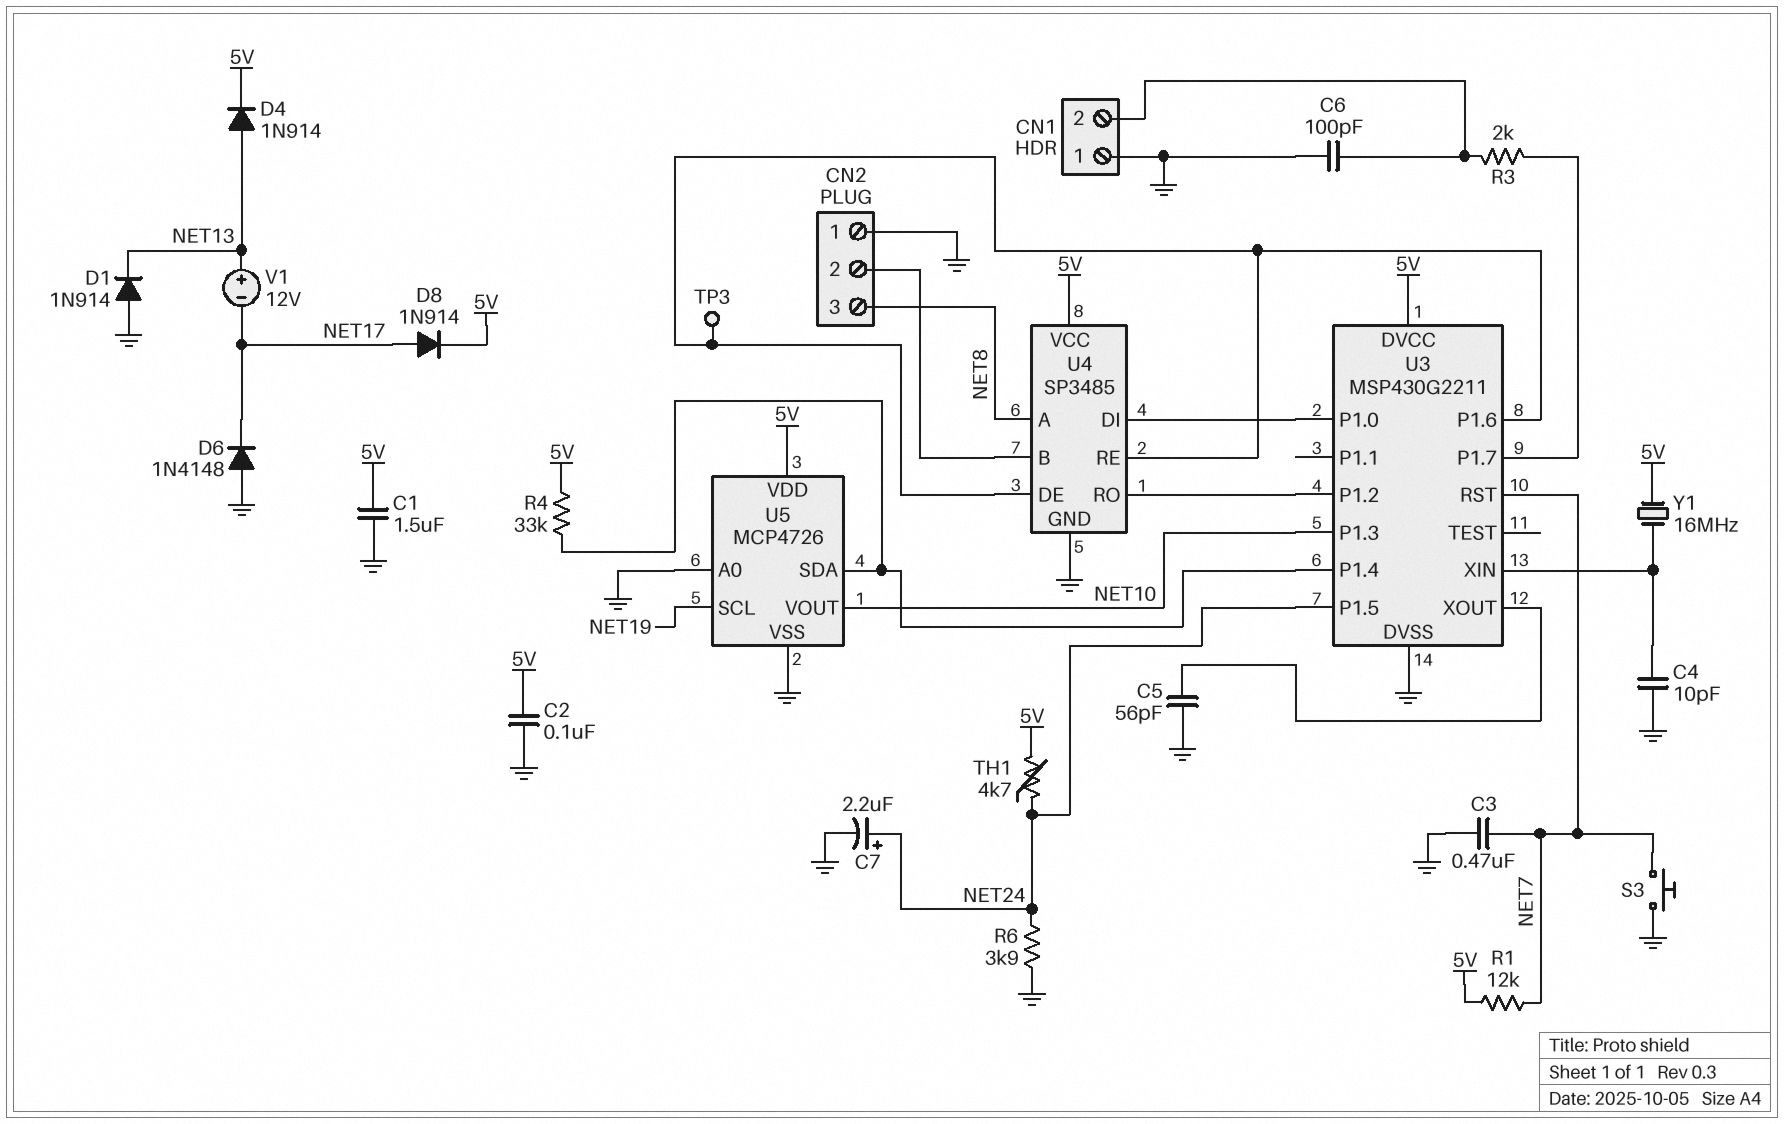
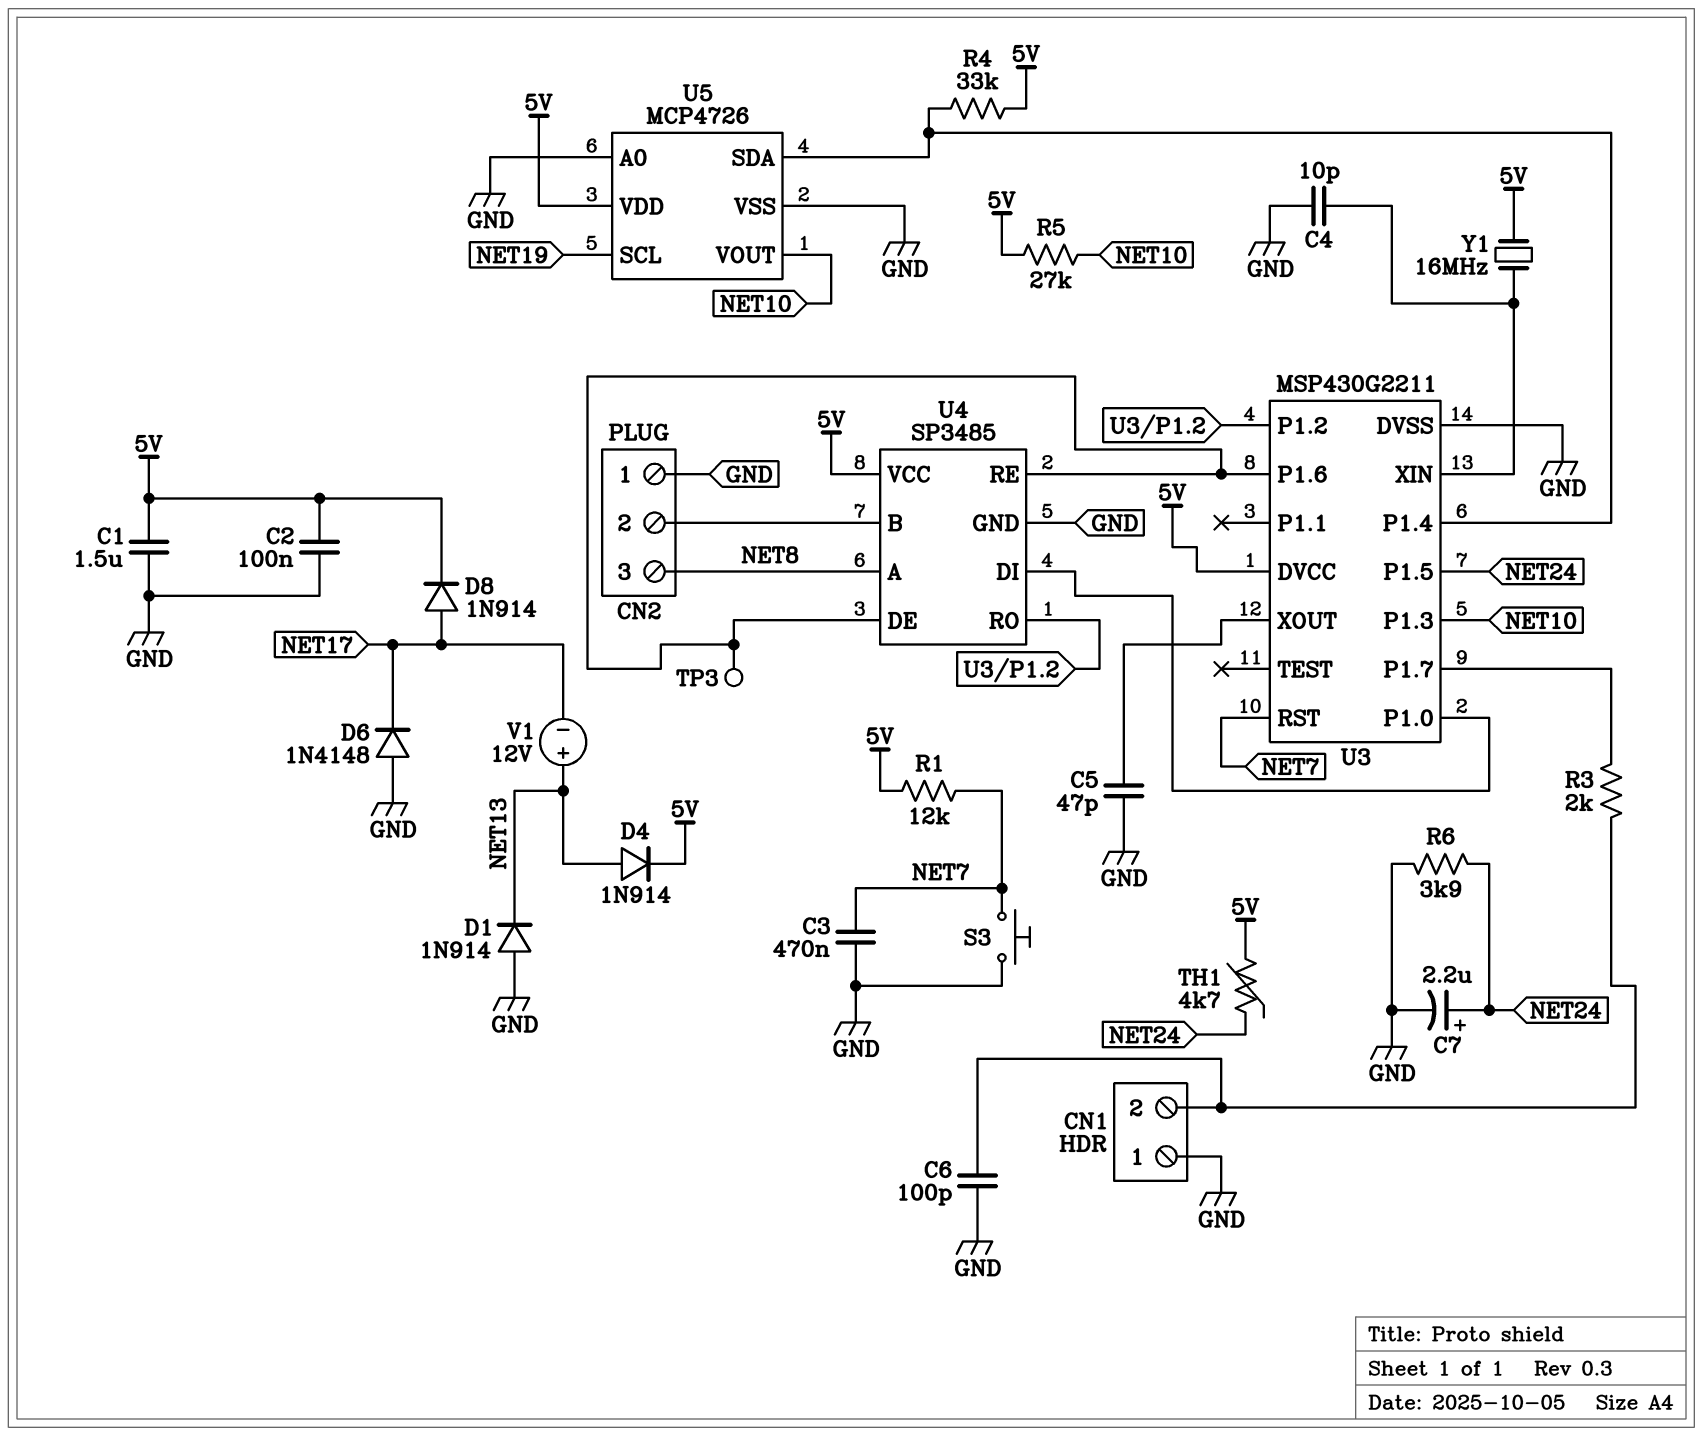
C5: 56pF (GND, U3/XOUT) -> 47pF (GND, U3/XOUT)
R5: none -> 27k (5V, NET10)

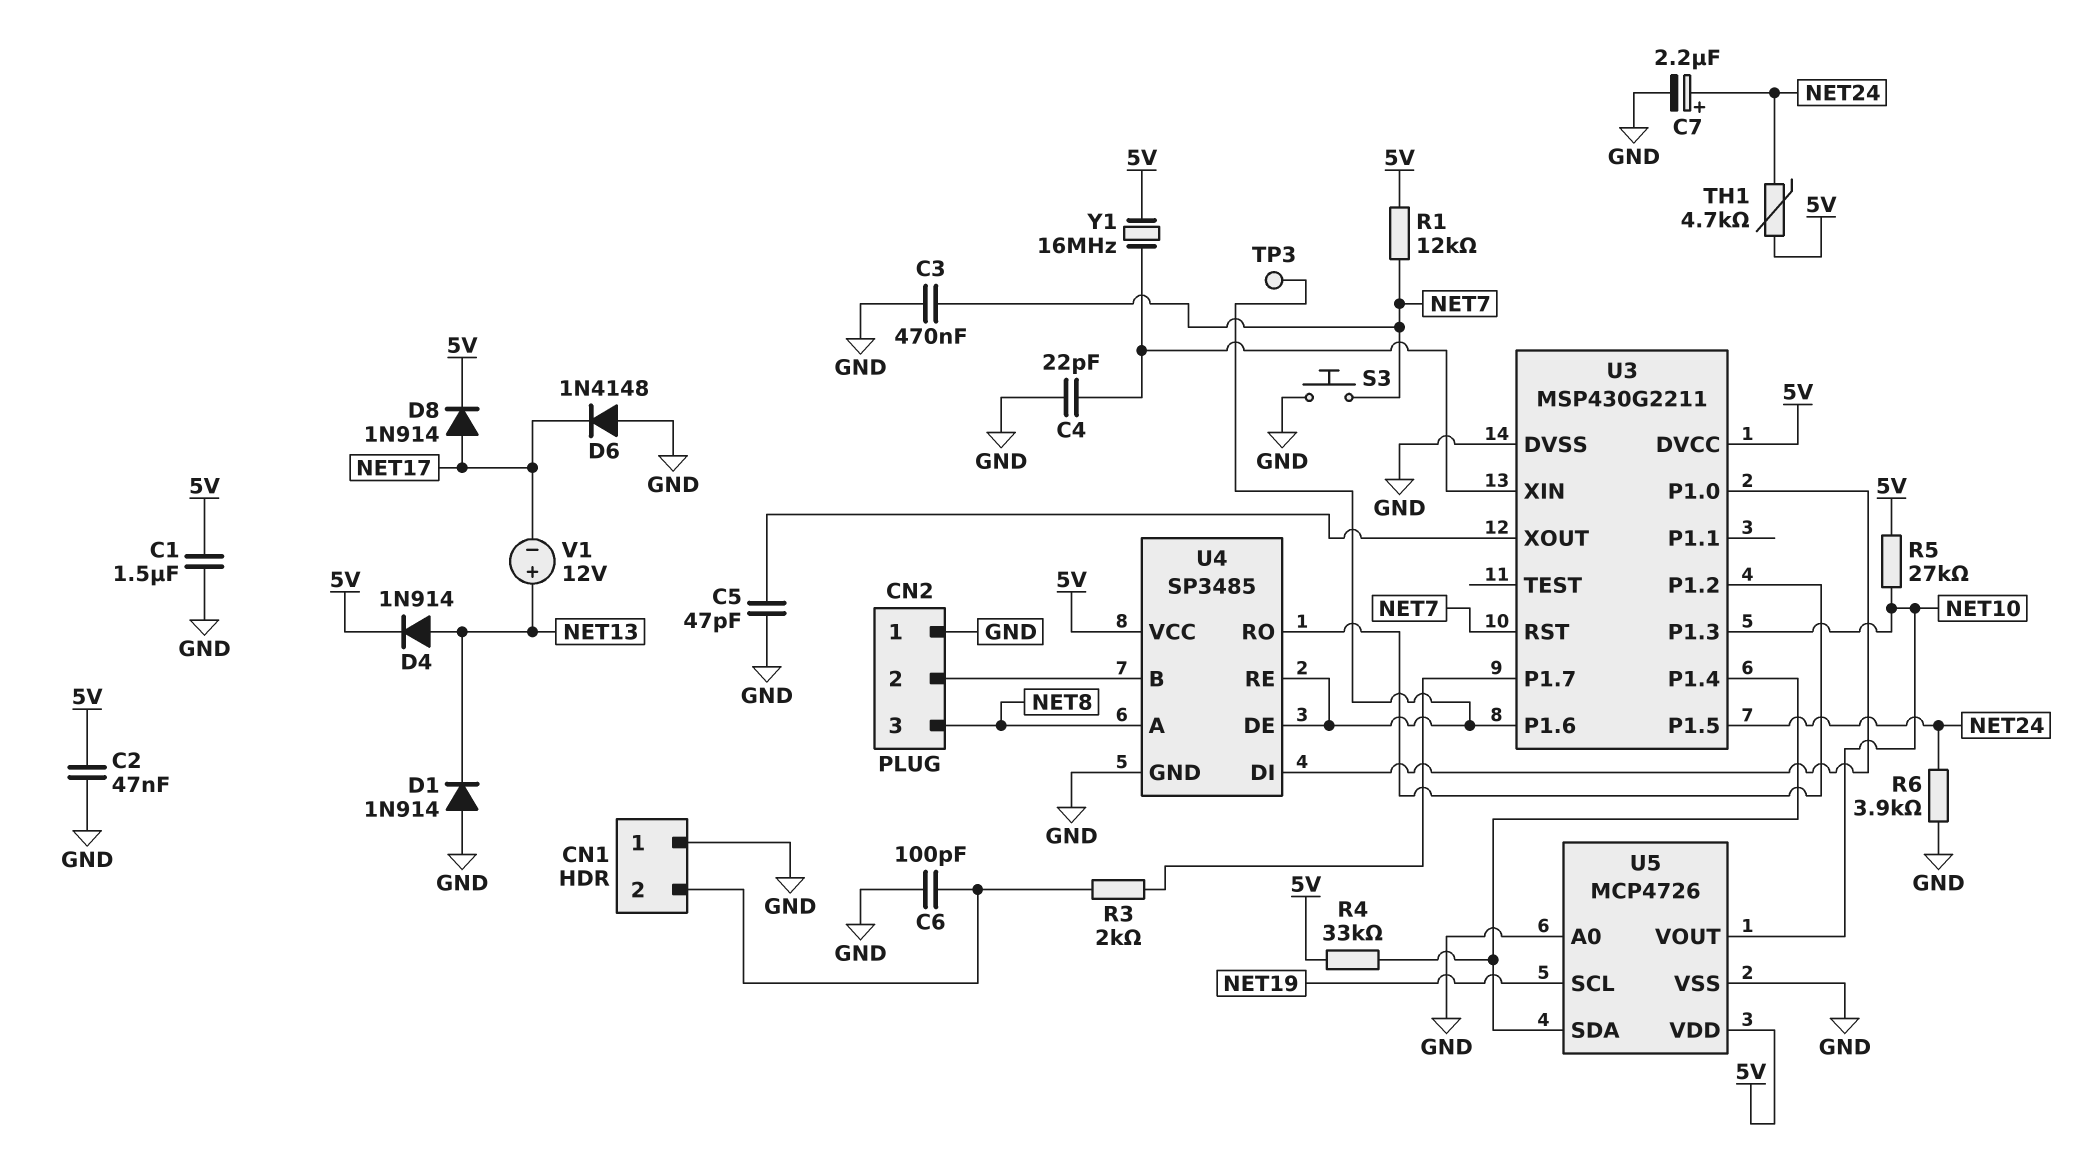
C2: 100nF (5V, GND) -> 47nF (5V, GND)
C4: 10pF (GND, U3/XIN) -> 22pF (GND, U3/XIN)

